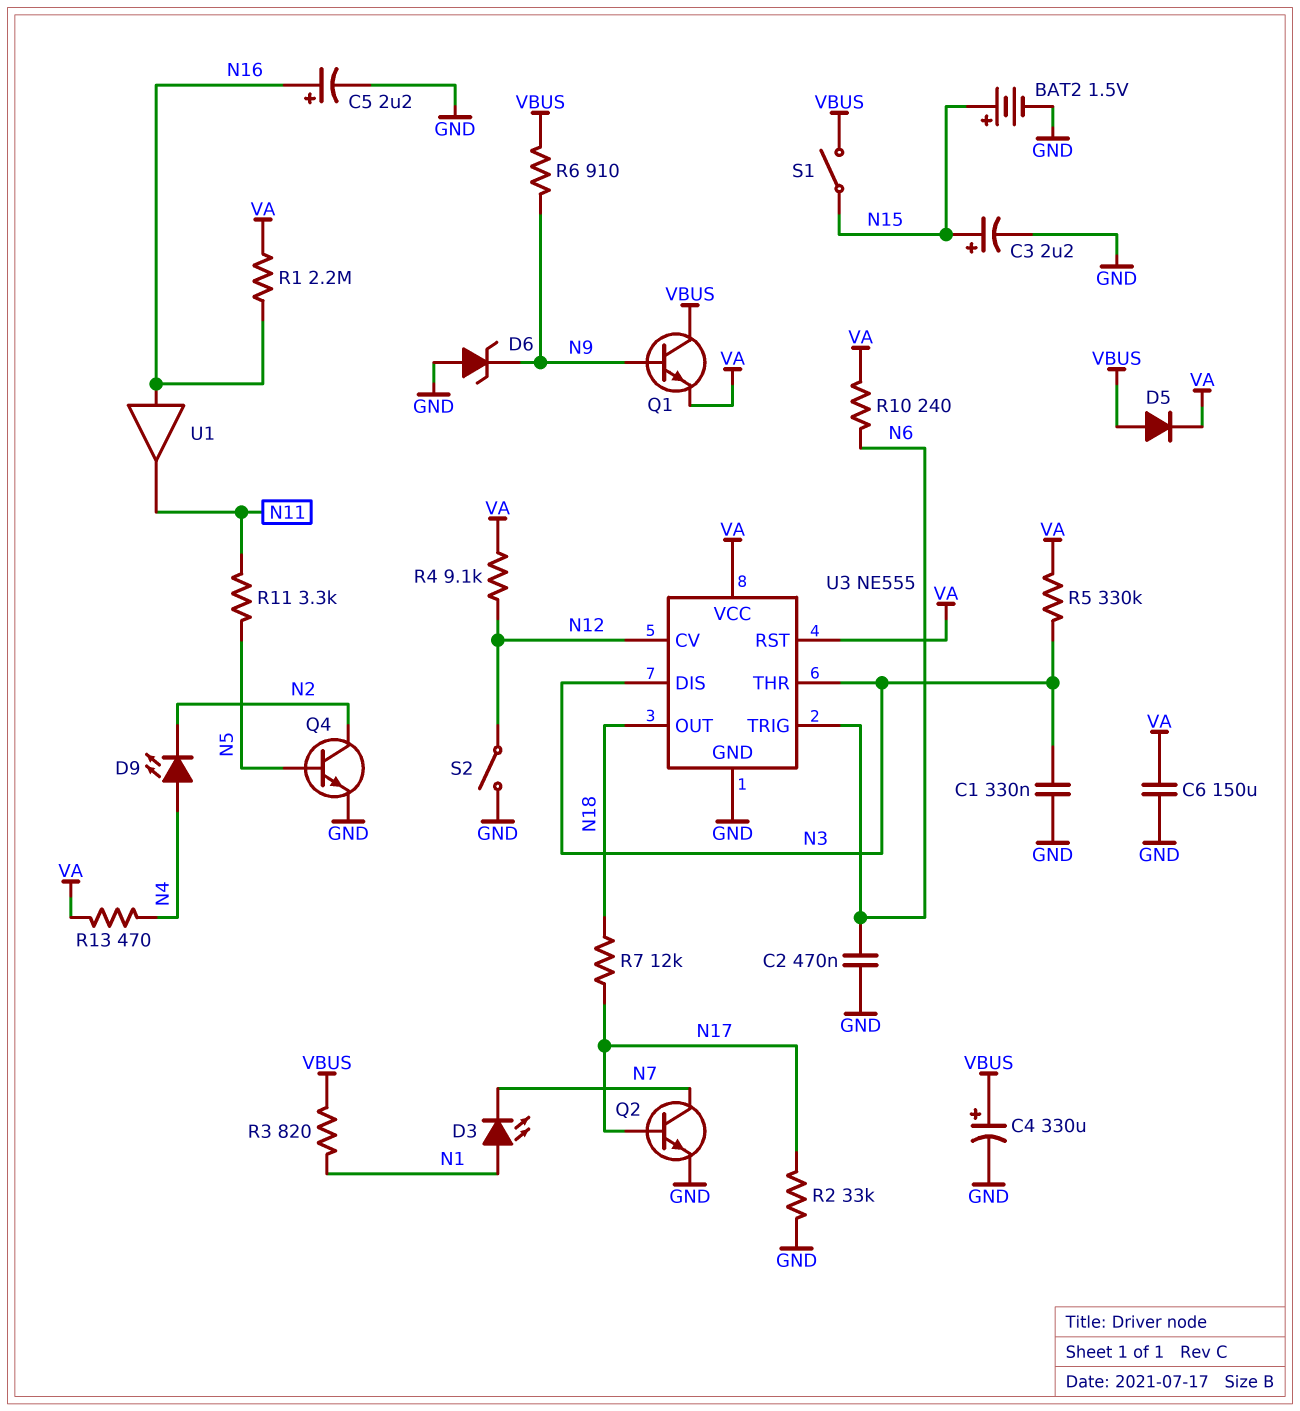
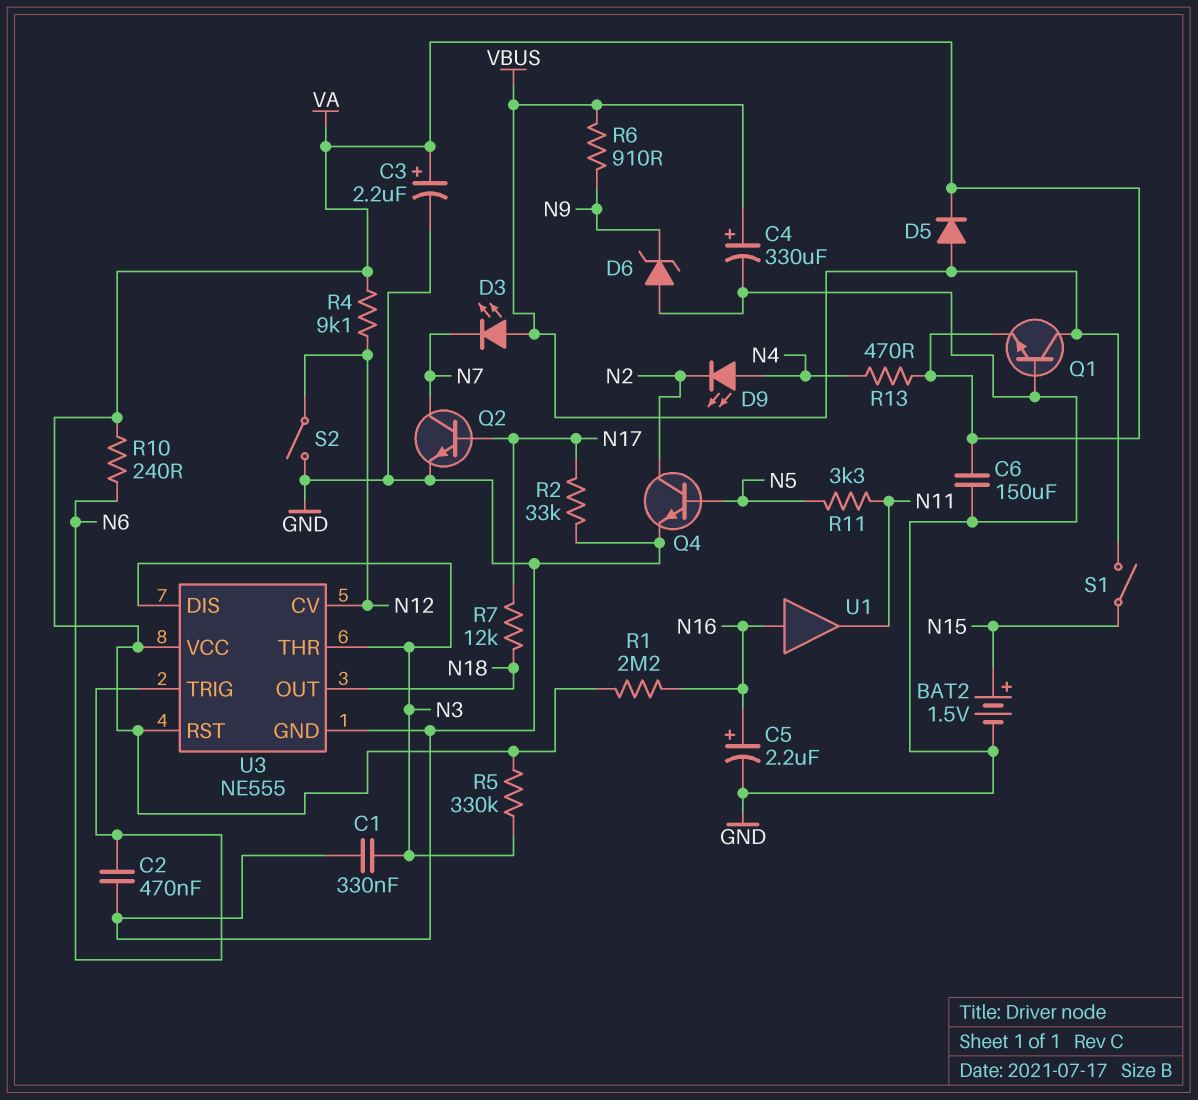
C3: 2.2uF (plus N15, minus GND) -> 2.2uF (plus VA, minus GND)
D3: LED (A N1, K N7) -> LED (A VBUS, K N7)
Q1: NPN (B N9, C VBUS, E VA) -> NPN (B GND, C VBUS, E VA)
R3: 820 (N1, VBUS) -> none

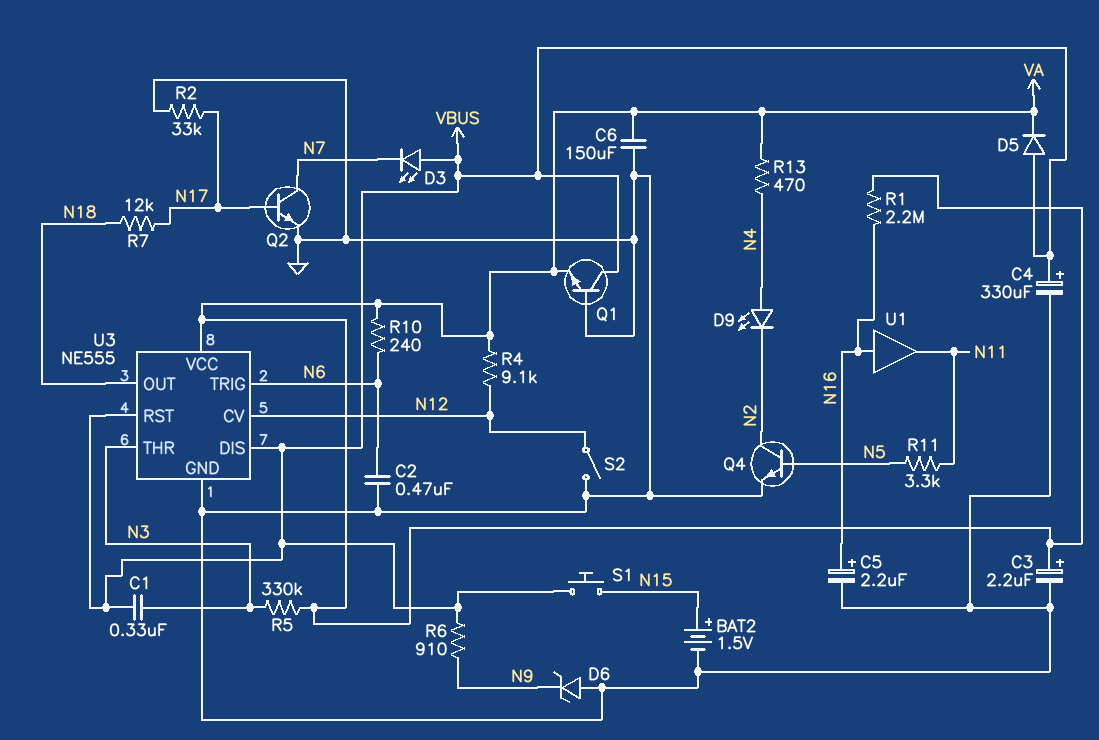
C1: 330nF (GND, N3) -> 330nF (N3, VBUS)
S1: switch (N15, VBUS) -> button (N15, VBUS)
U3 pin DIS: N3 -> VBUS
U3 pin RST: VA -> VBUS

